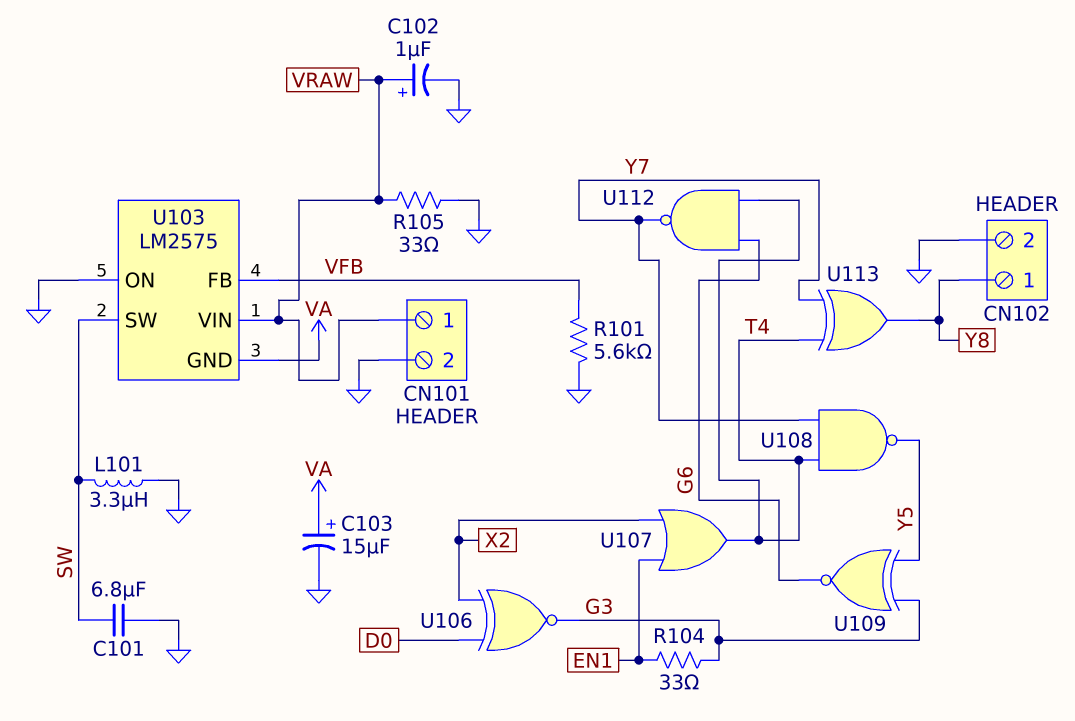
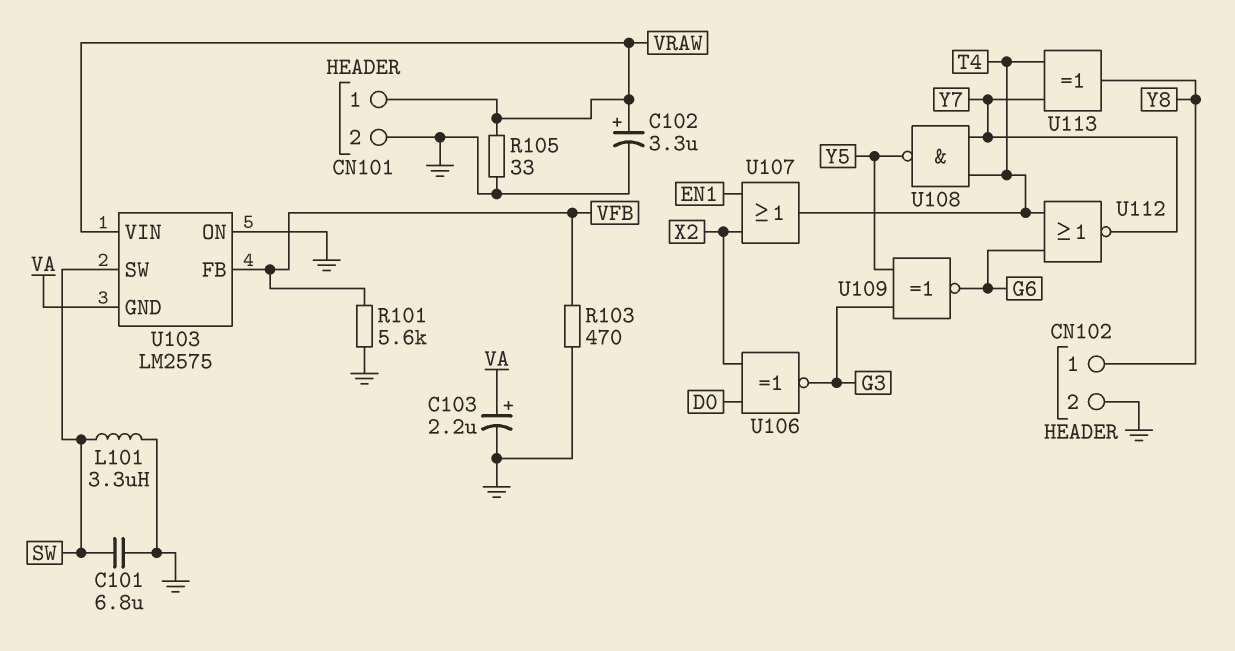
C102: 1uF (plus VRAW, minus GND) -> 3.3uF (plus VRAW, minus GND)
C103: 15uF (plus VA, minus GND) -> 2.2uF (plus VA, minus GND)
R103: none -> 470 (GND, VFB)
R104: 33 (EN1, G3) -> none
U112: NAND (in G6, in T4, out Y7) -> NOR (in G6, in T4, out Y7)

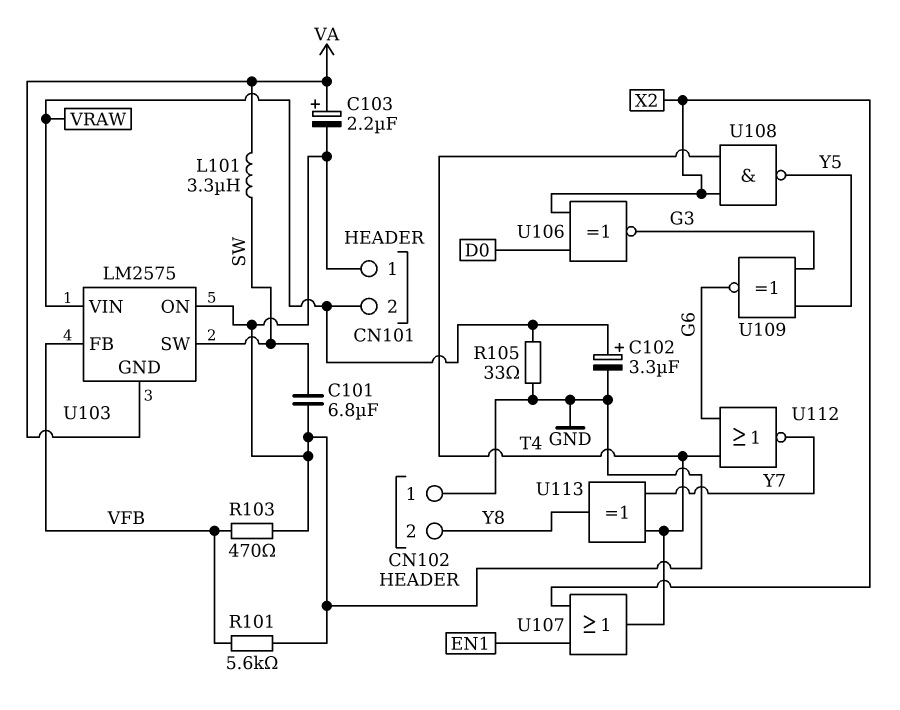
CN101 pin 1: VRAW -> GND
CN101 pin 2: GND -> VRAW
CN102 pin 1: Y8 -> GND
CN102 pin 2: GND -> Y8
L101: 3.3uH (GND, SW) -> 3.3uH (SW, VA)
U108: NAND (in T4, in Y7, out Y5) -> NAND (in T4, in X2, out Y5)

